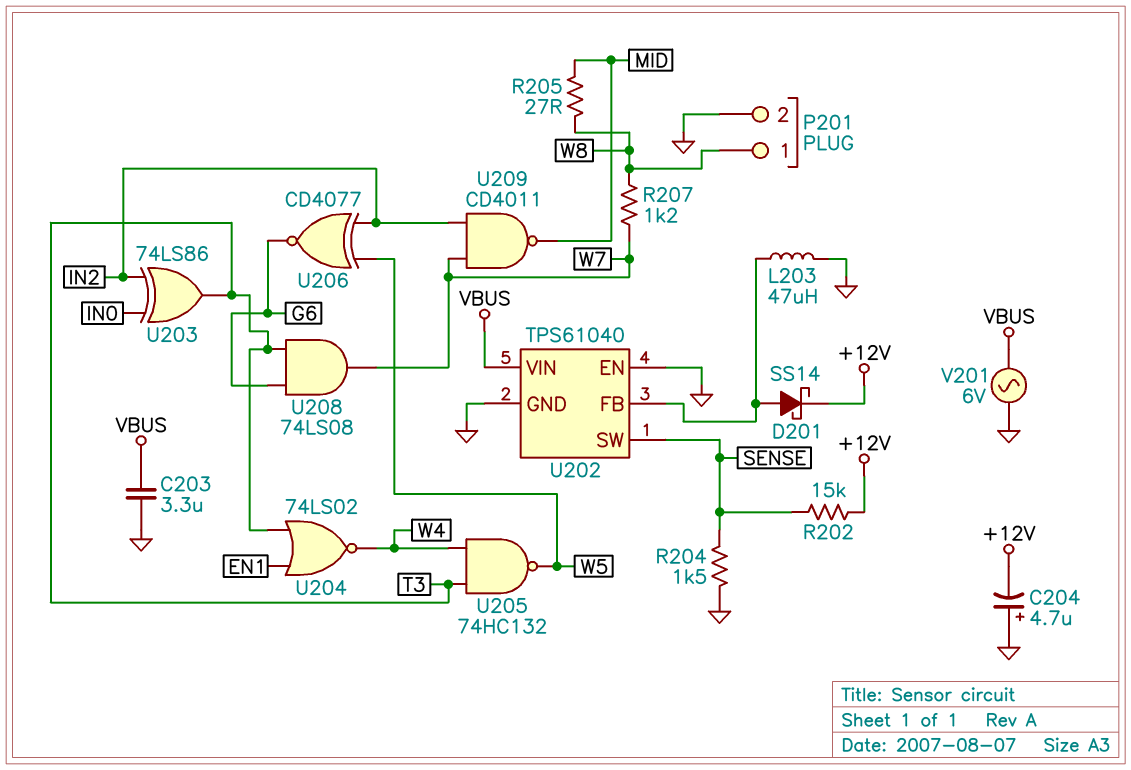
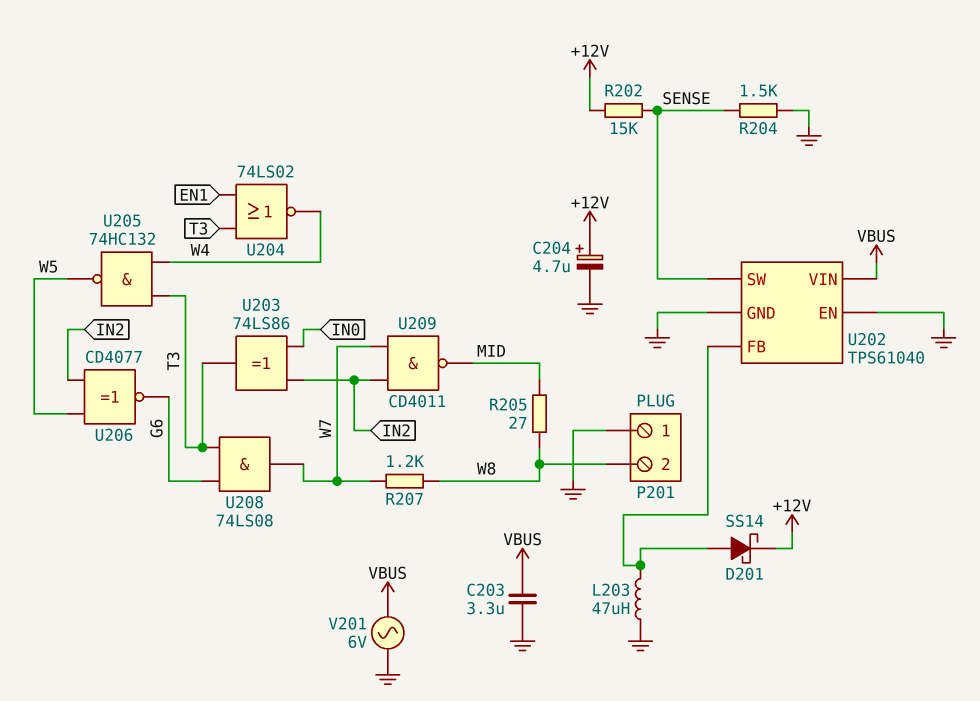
C204: 4.7uF (plus GND, minus +12V) -> 4.7uF (plus +12V, minus GND)
P201 pin 1: W8 -> GND
P201 pin 2: GND -> W8

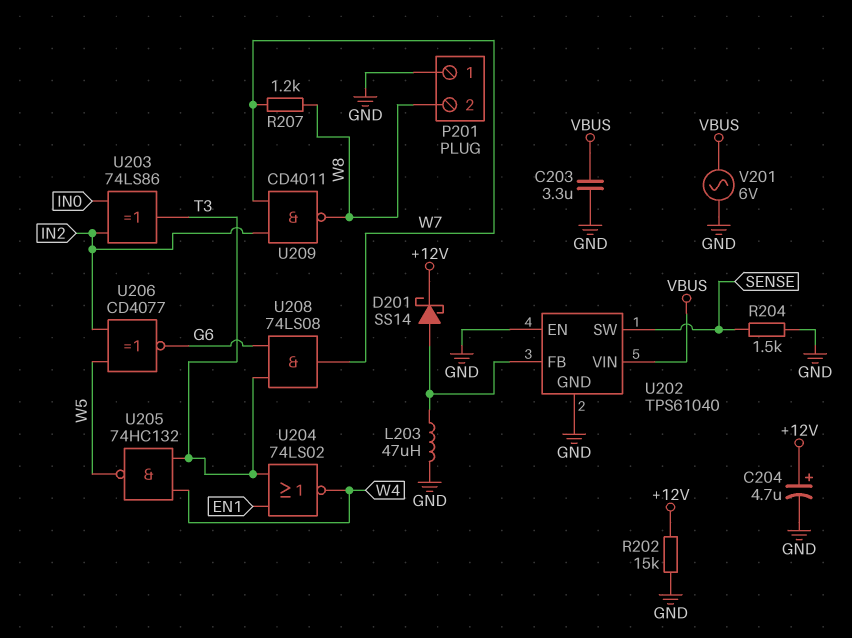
R202: 15k (+12V, SENSE) -> 15k (+12V, GND)
R205: 27 (MID, W8) -> none
U209: NAND CD4011 (in IN2, in W7, out MID) -> NAND CD4011 (in IN2, in W7, out W8)

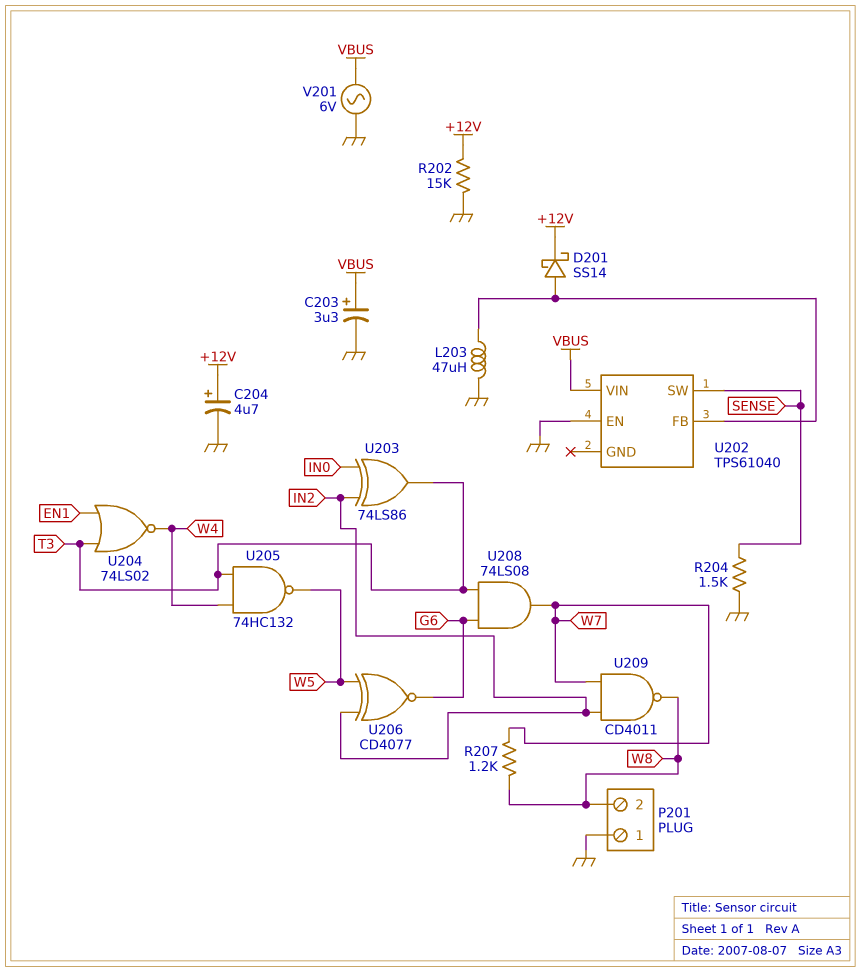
C203: 3.3uF (GND, VBUS) -> 3.3uF (plus VBUS, minus GND)
U202 pin GND: GND -> none

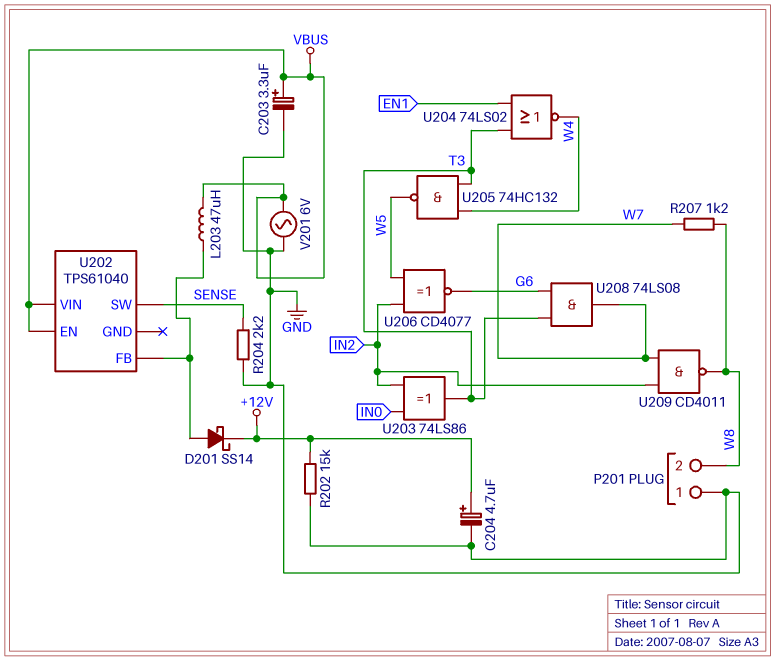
L203: 47uH (GND, U202/FB) -> 47uH (U202/FB, VBUS)
R204: 1.5k (GND, SENSE) -> 2.2k (GND, SENSE)
U202 pin EN: GND -> VBUS

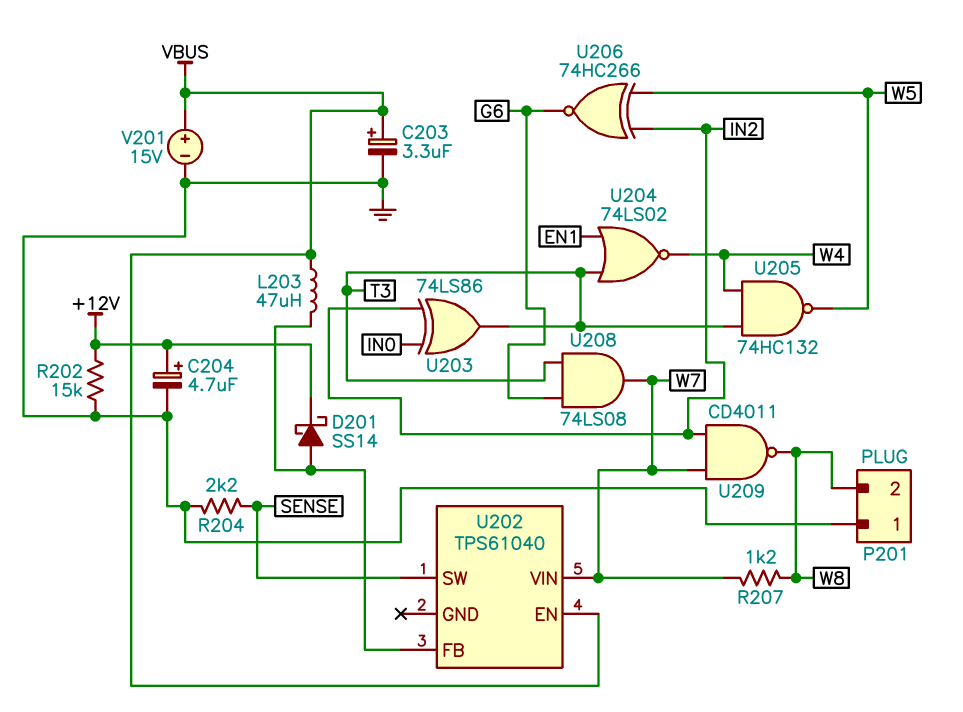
U202 pin VIN: VBUS -> W7
U206: XNOR CD4077 (in IN2, in W5, out G6) -> XNOR 74HC266 (in IN2, in W5, out G6)
V201: AC 6V (GND, VBUS) -> 15V (plus VBUS, minus GND)

